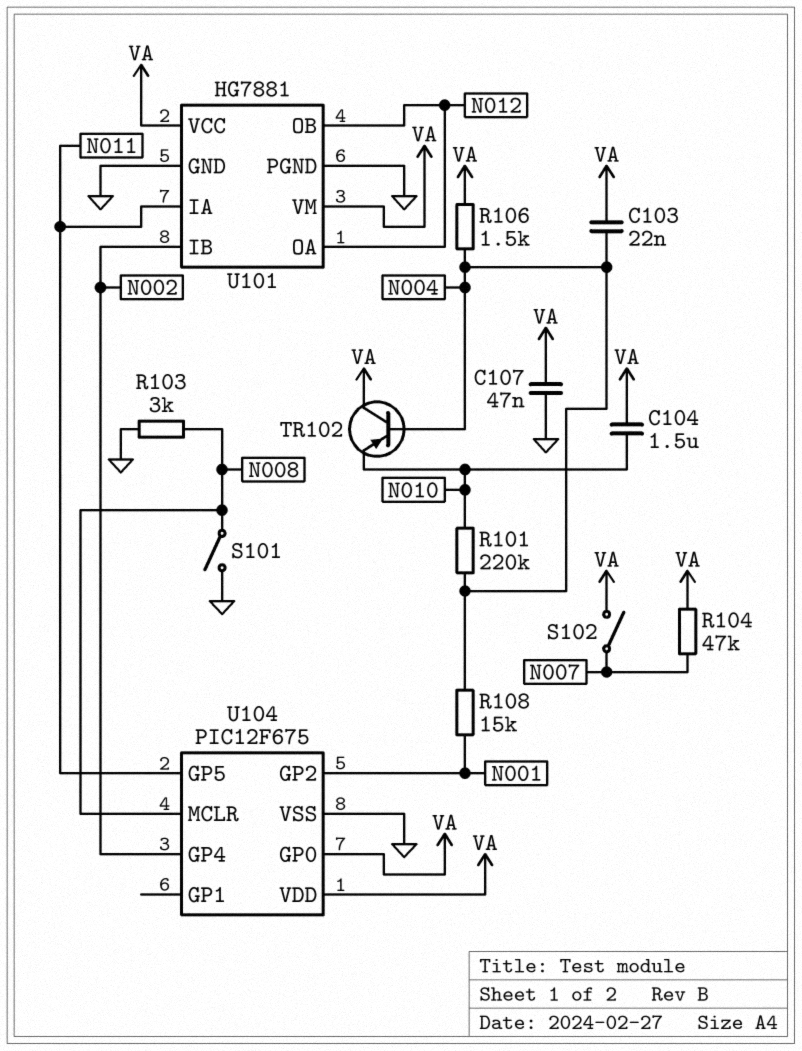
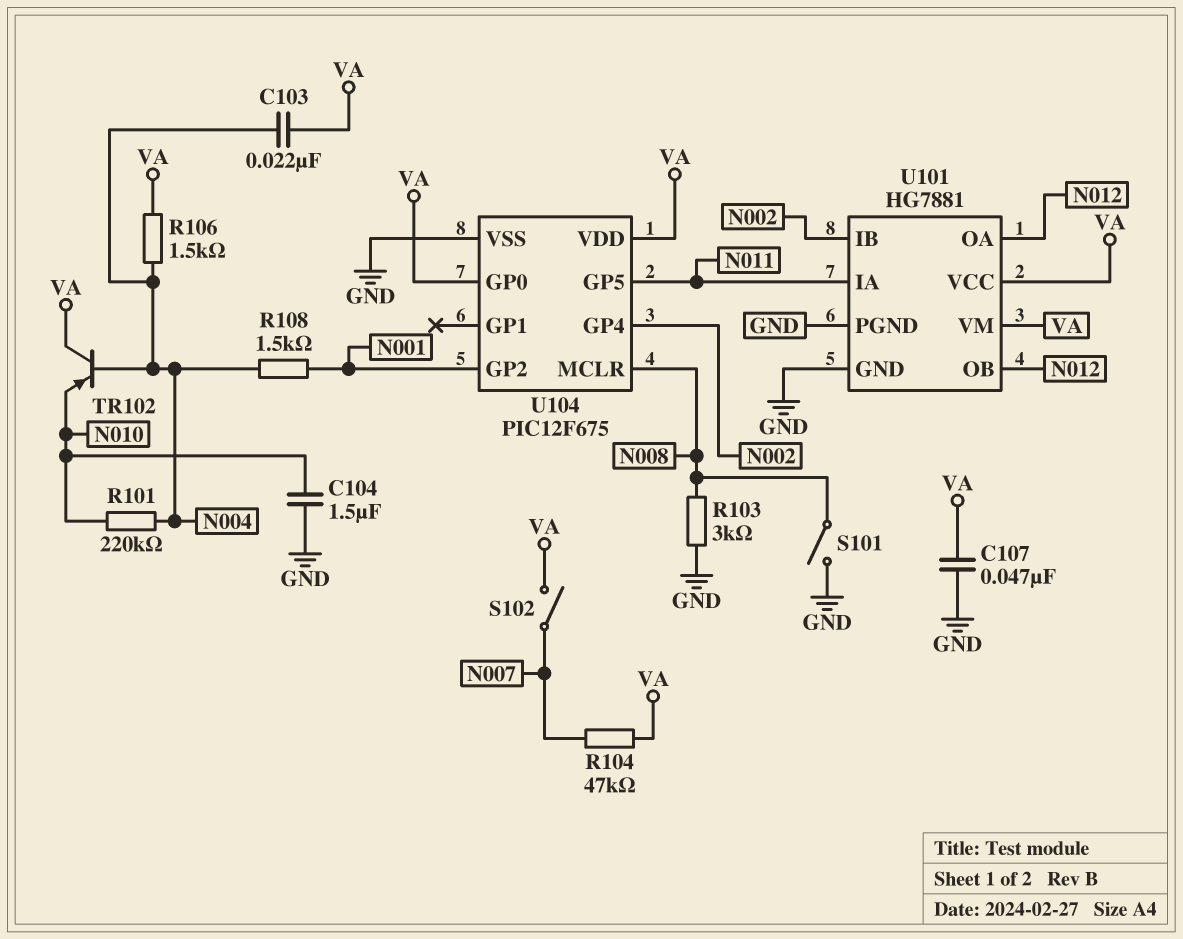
C104: 1.5uF (N010, VA) -> 1.5uF (GND, N010)
R108: 15k (N001, N004) -> 1.5k (N001, N004)

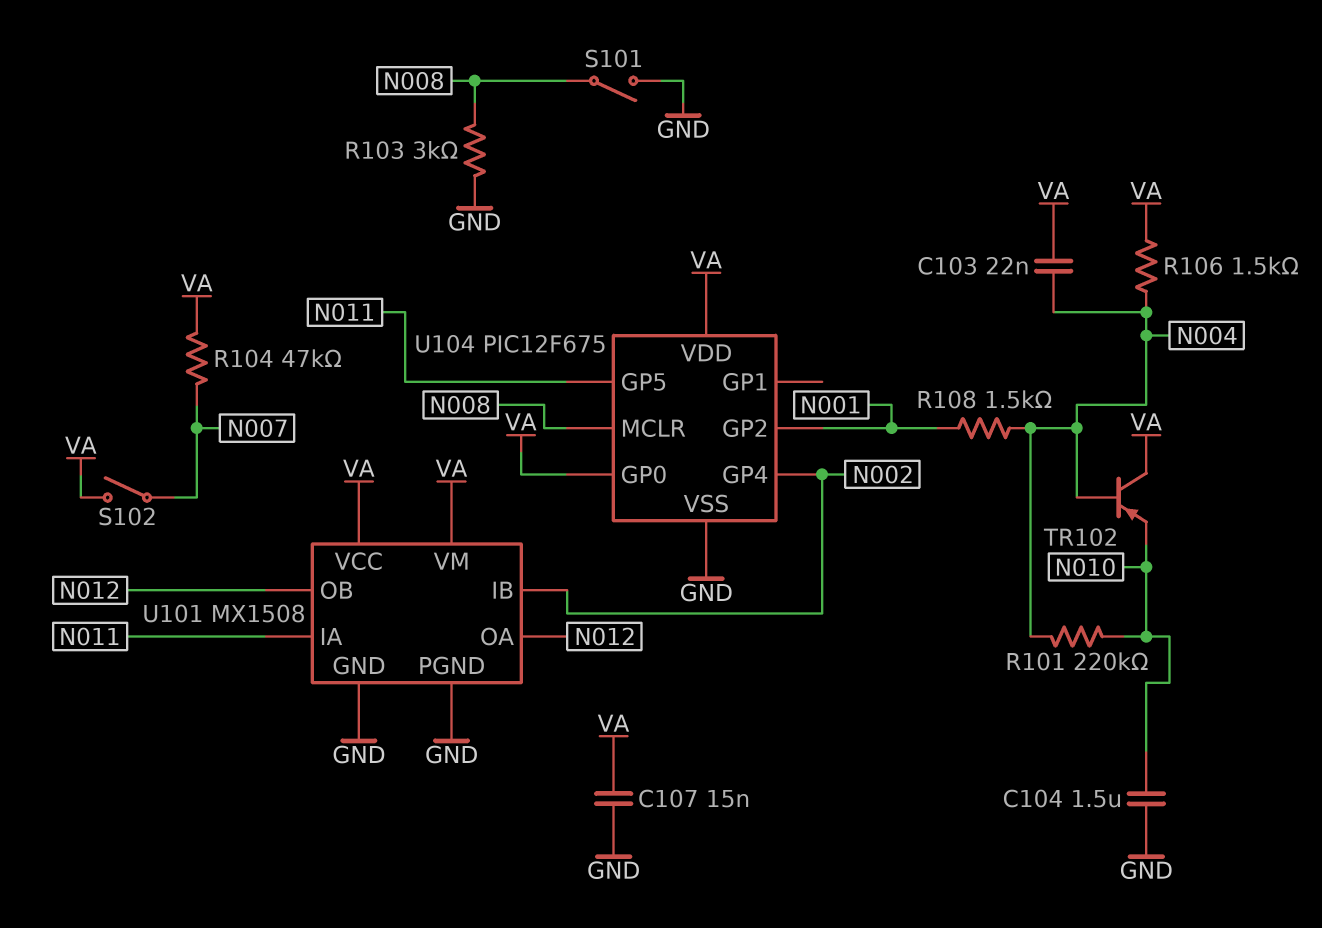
C107: 47nF (GND, VA) -> 15nF (GND, VA)
U101: HG7881 -> MX1508

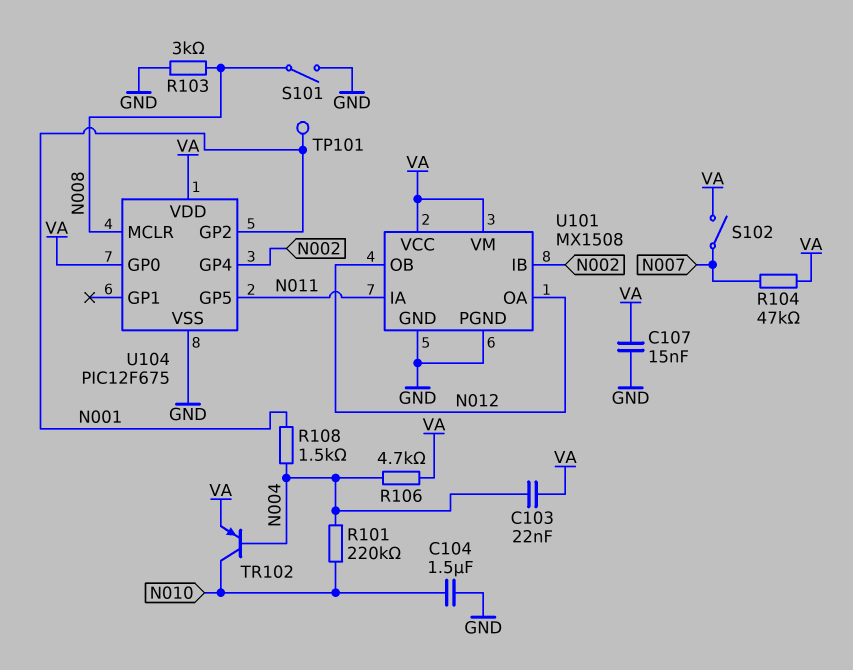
R106: 1.5k (N004, VA) -> 4.7k (N004, VA)
TP101: none -> test point (N001)
TR102: PNP (B N004, C VA, E N010) -> PNP (B N004, C N010, E VA)

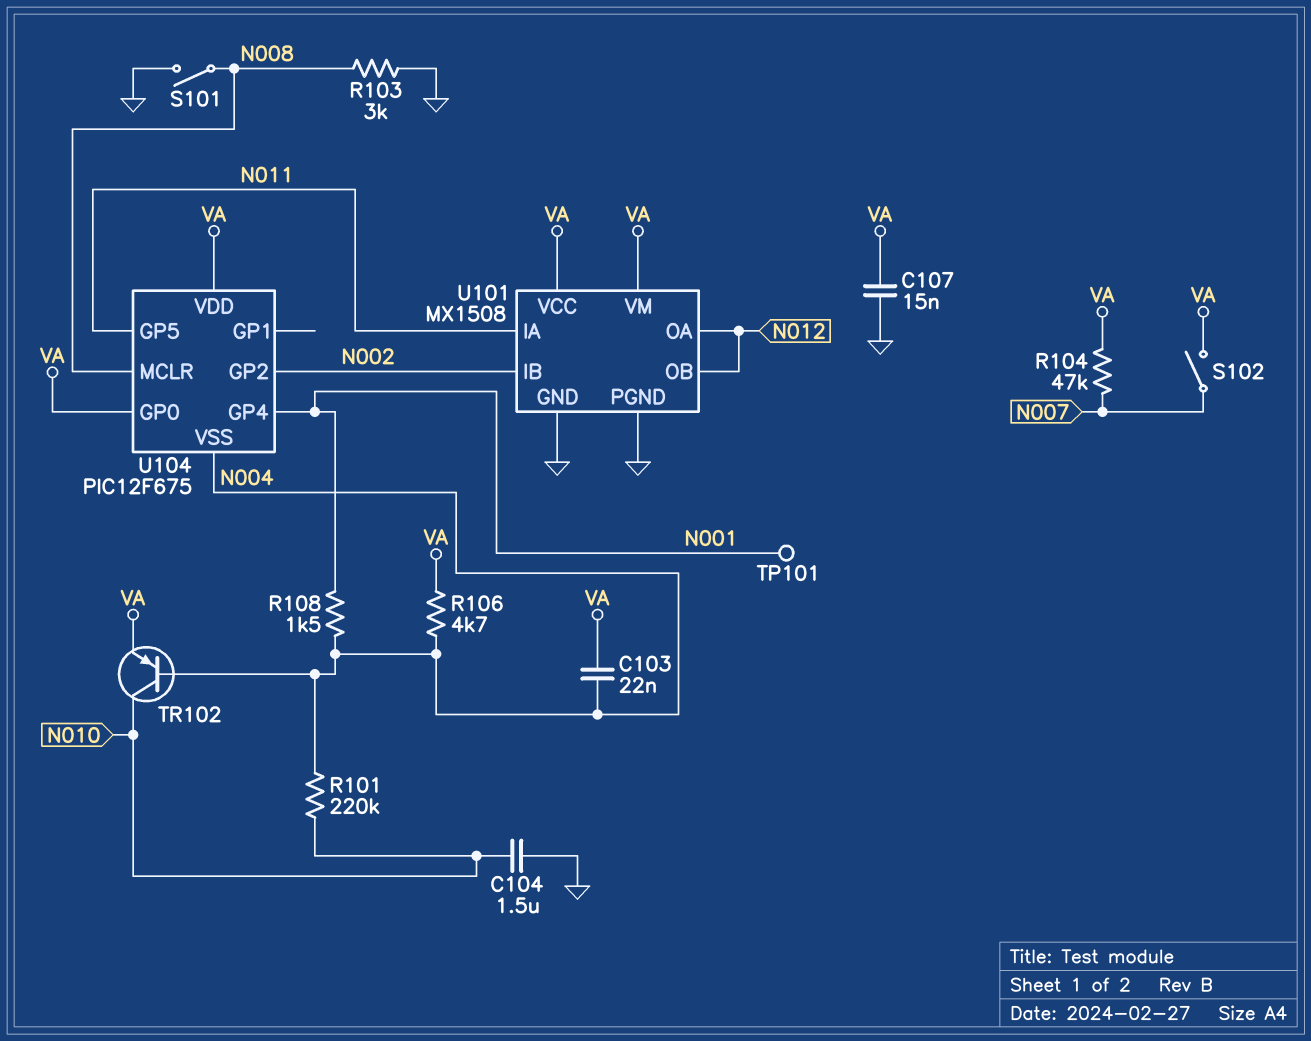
U104 pin GP2: N001 -> N002
U104 pin GP4: N002 -> N001
U104 pin VSS: GND -> N004

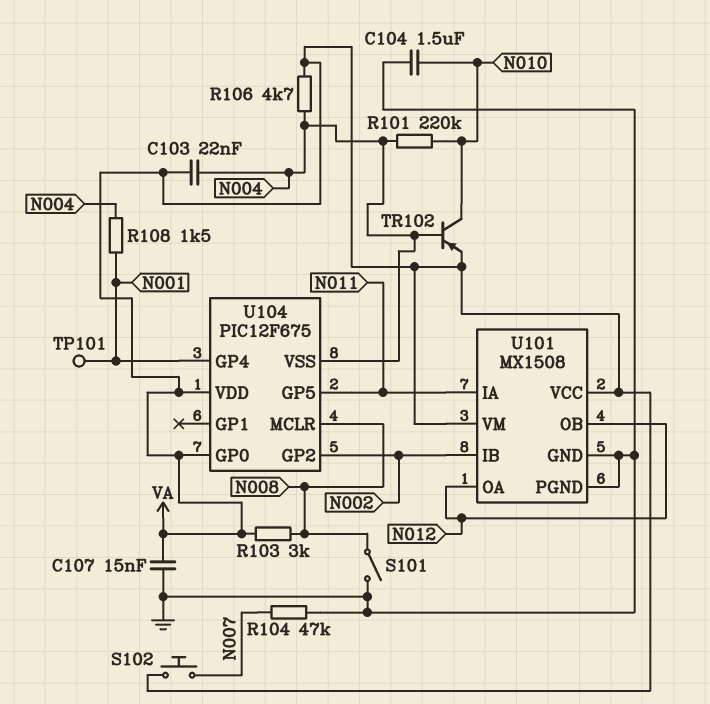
R103: 3k (GND, N008) -> 3k (N008, VA)
R104: 47k (N007, VA) -> 47k (GND, N007)
S102: switch (N007, VA) -> button (N007, VA)

